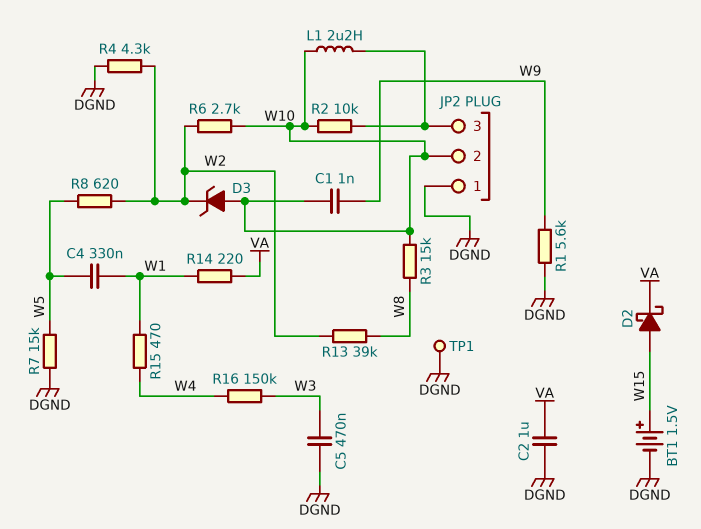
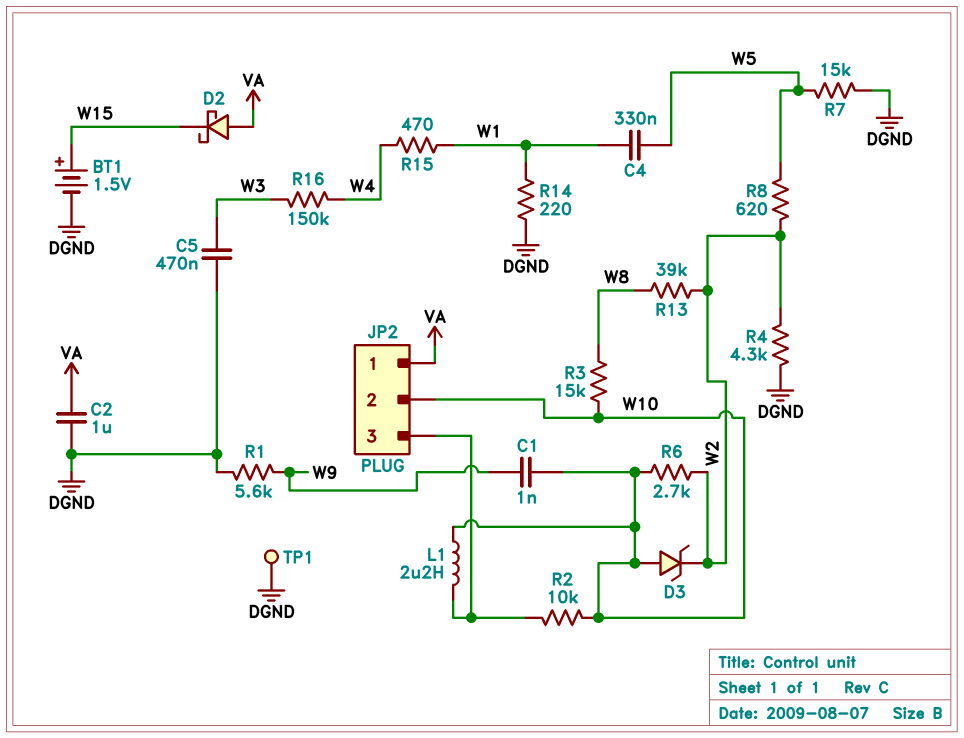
D2: schottky (A W15, K VA) -> schottky (A VA, K W15)
JP2 pin 1: DGND -> VA
R14: 220 (VA, W1) -> 220 (DGND, W1)

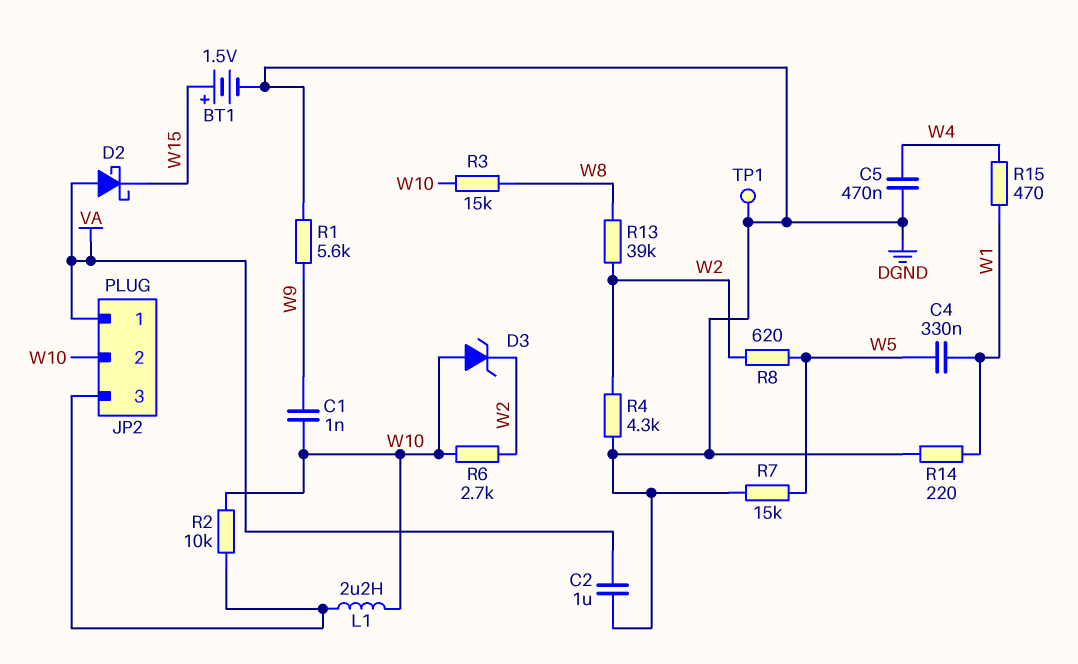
C5: 470nF (DGND, W3) -> 470nF (DGND, W4)
R16: 150k (W3, W4) -> none

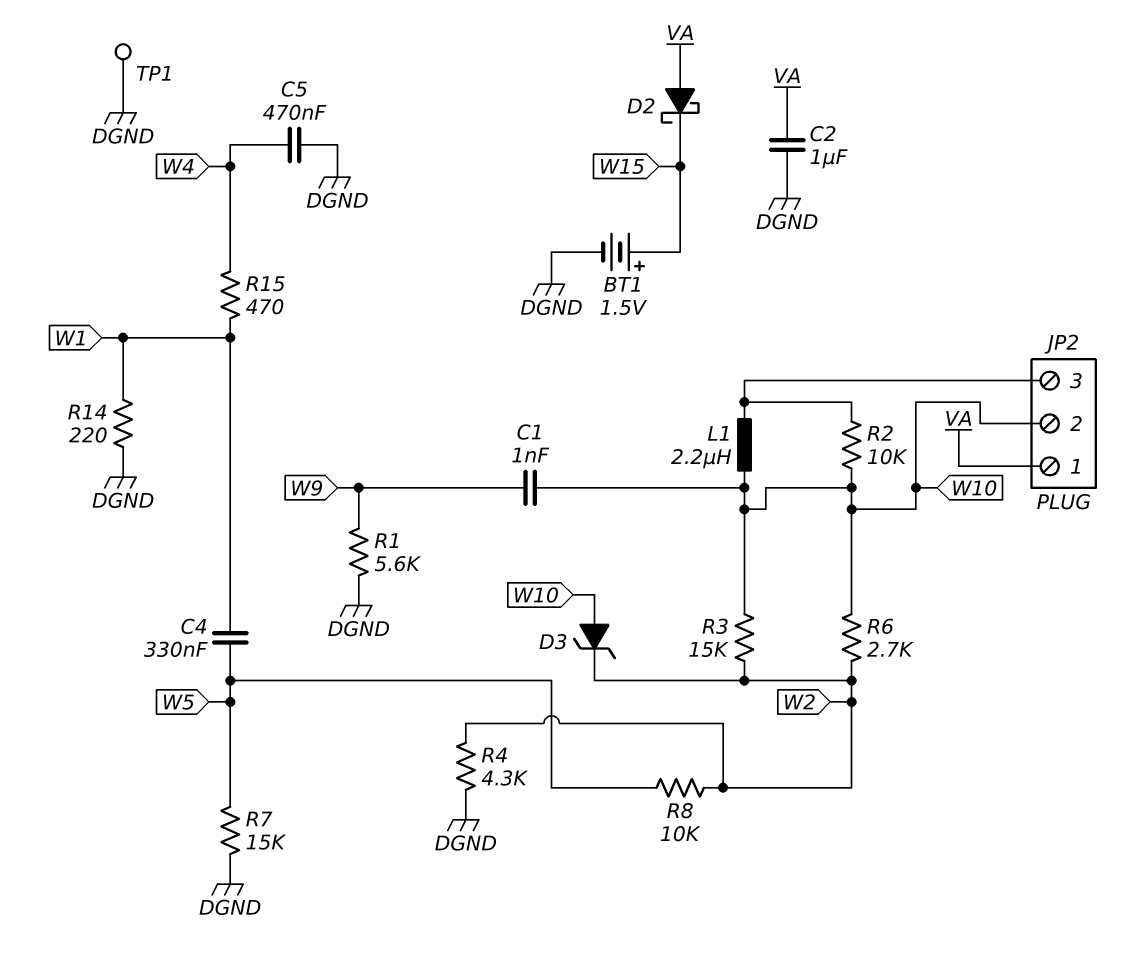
R3: 15k (W8, W10) -> 15k (W2, W10)
R8: 620 (W2, W5) -> 10k (W2, W5)
R13: 39k (W2, W8) -> none

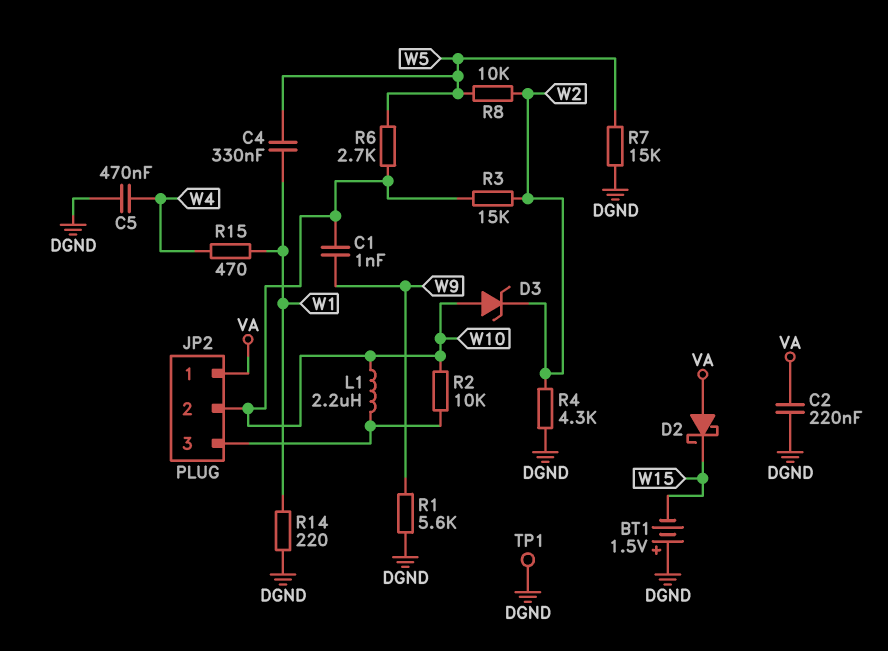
BT1: 1.5V (plus W15, minus DGND) -> 1.5V (plus DGND, minus W15)
C2: 1uF (DGND, VA) -> 220nF (DGND, VA)
R6: 2.7k (W2, W10) -> 2.7k (W5, W10)

